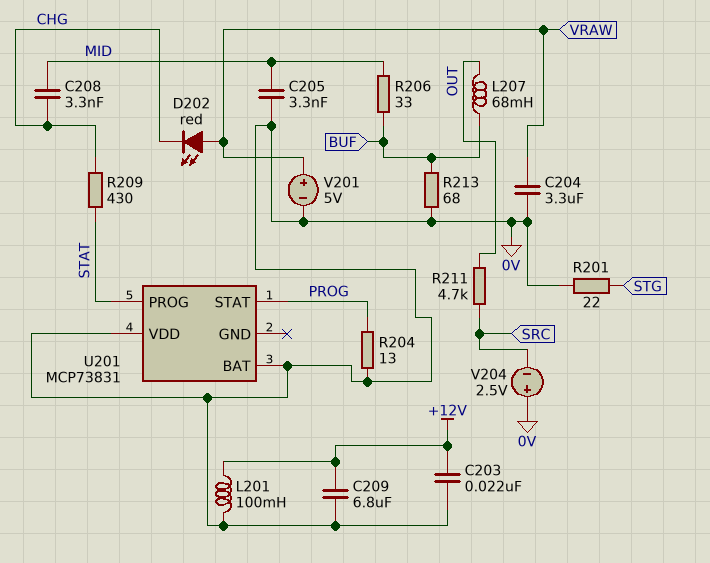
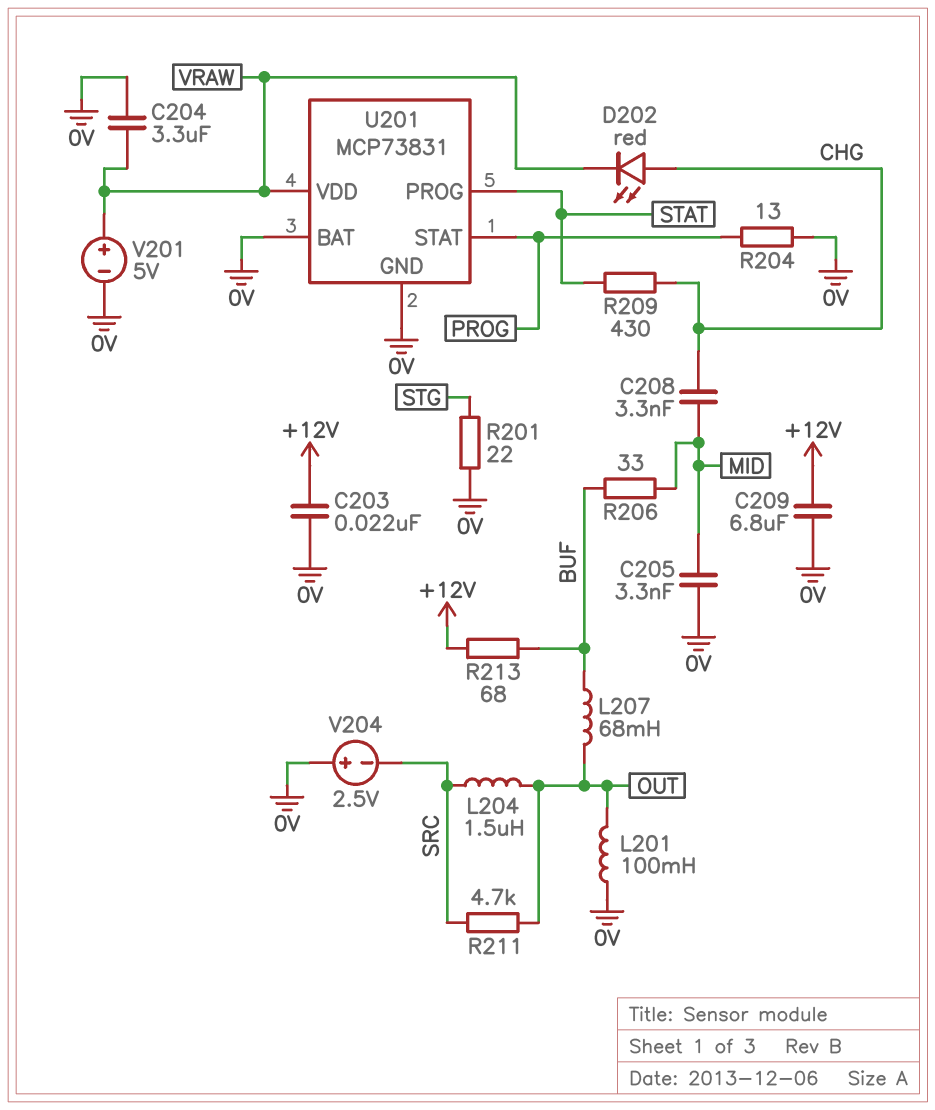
D202: LED red (A VRAW, K CHG) -> LED red (A CHG, K VRAW)
L201: 100mH (+12V, 0V) -> 100mH (0V, OUT)
L204: none -> 1.5uH (OUT, SRC)
R213: 68 (0V, BUF) -> 68 (+12V, BUF)
U201 pin GND: none -> 0V
U201 pin VDD: 0V -> VRAW

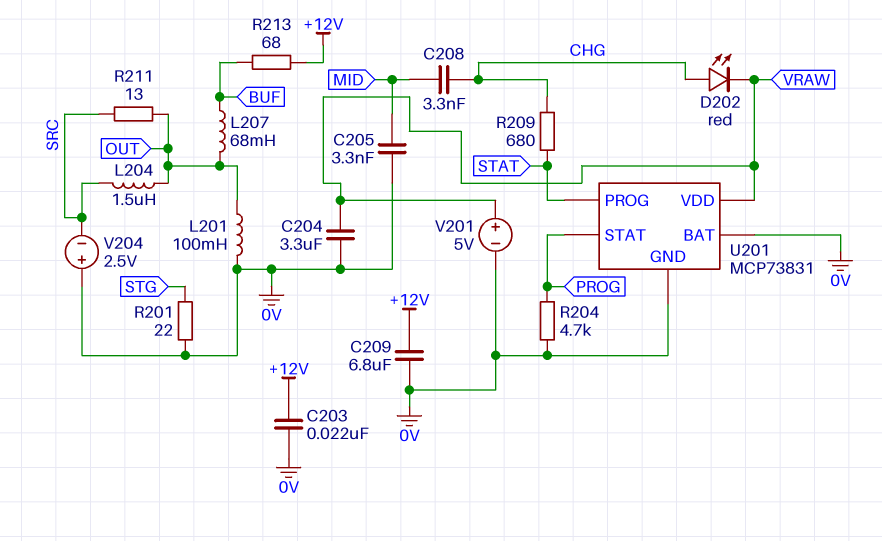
R204: 13 (0V, PROG) -> 4.7k (0V, PROG)
R206: 33 (BUF, MID) -> none
R209: 430 (CHG, STAT) -> 680 (CHG, STAT)
R211: 4.7k (OUT, SRC) -> 13 (OUT, SRC)

